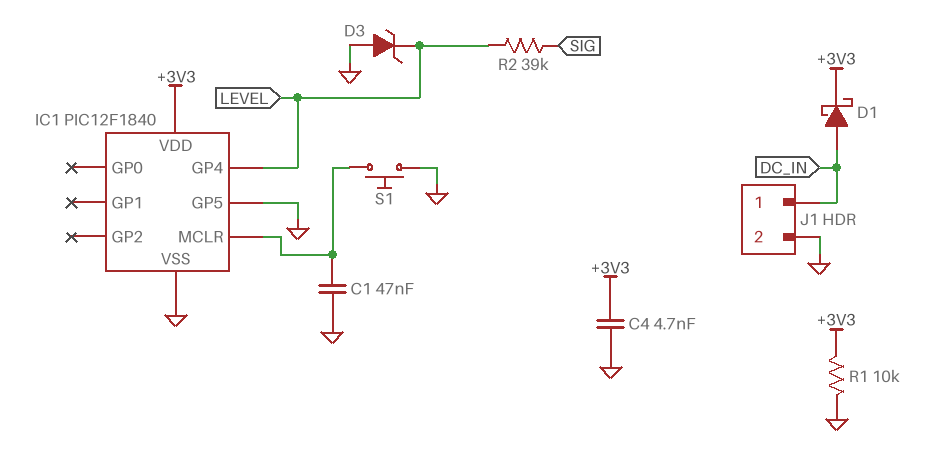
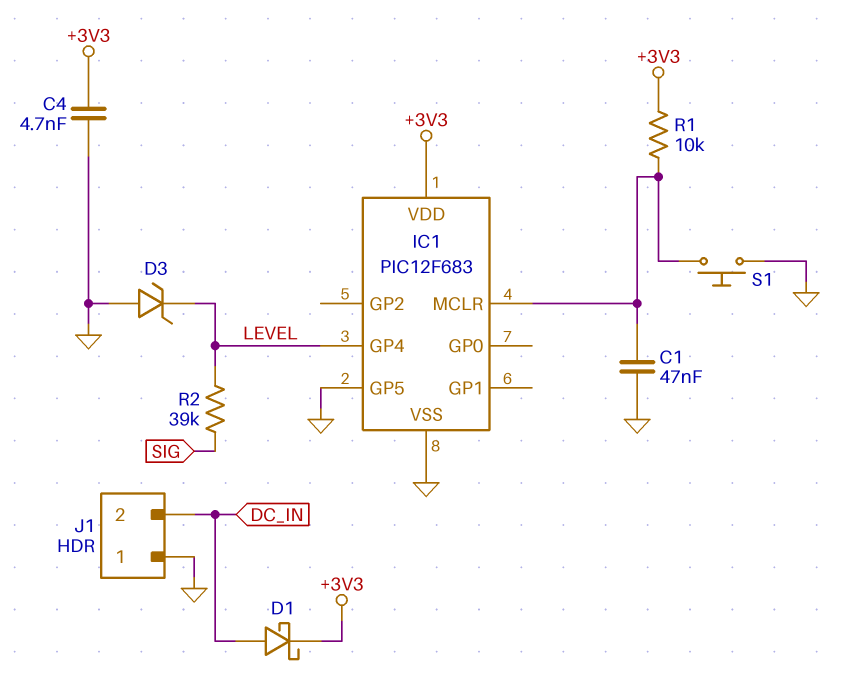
IC1: PIC12F1840 -> PIC12F683
J1 pin 1: DC_IN -> GND
J1 pin 2: GND -> DC_IN
R1: 10k (+3V3, GND) -> 10k (+3V3, IC1/MCLR)

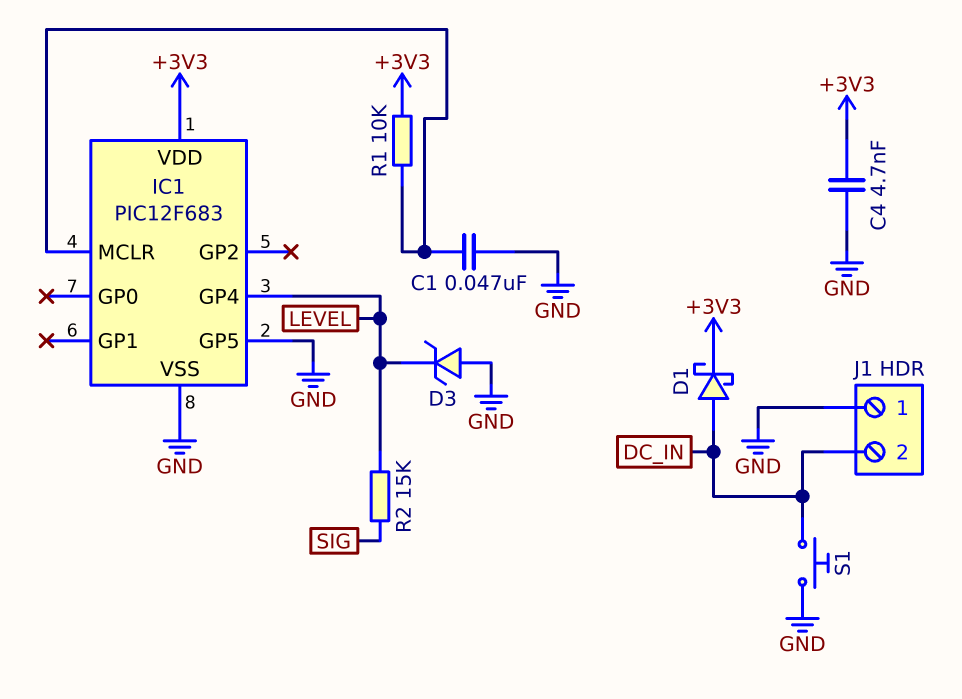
R2: 39k (LEVEL, SIG) -> 15k (LEVEL, SIG)
S1: button (GND, IC1/MCLR) -> button (DC_IN, GND)

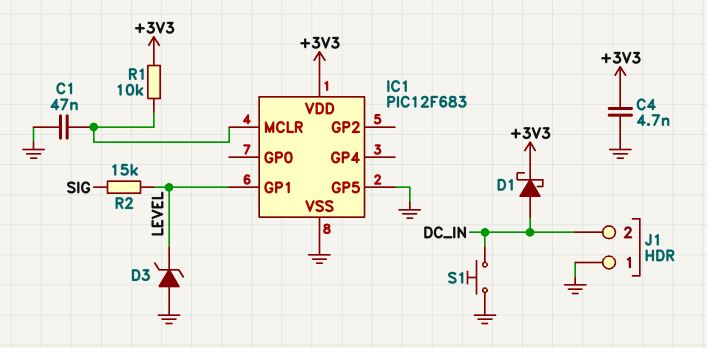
IC1 pin GP1: none -> LEVEL
IC1 pin GP4: LEVEL -> none

